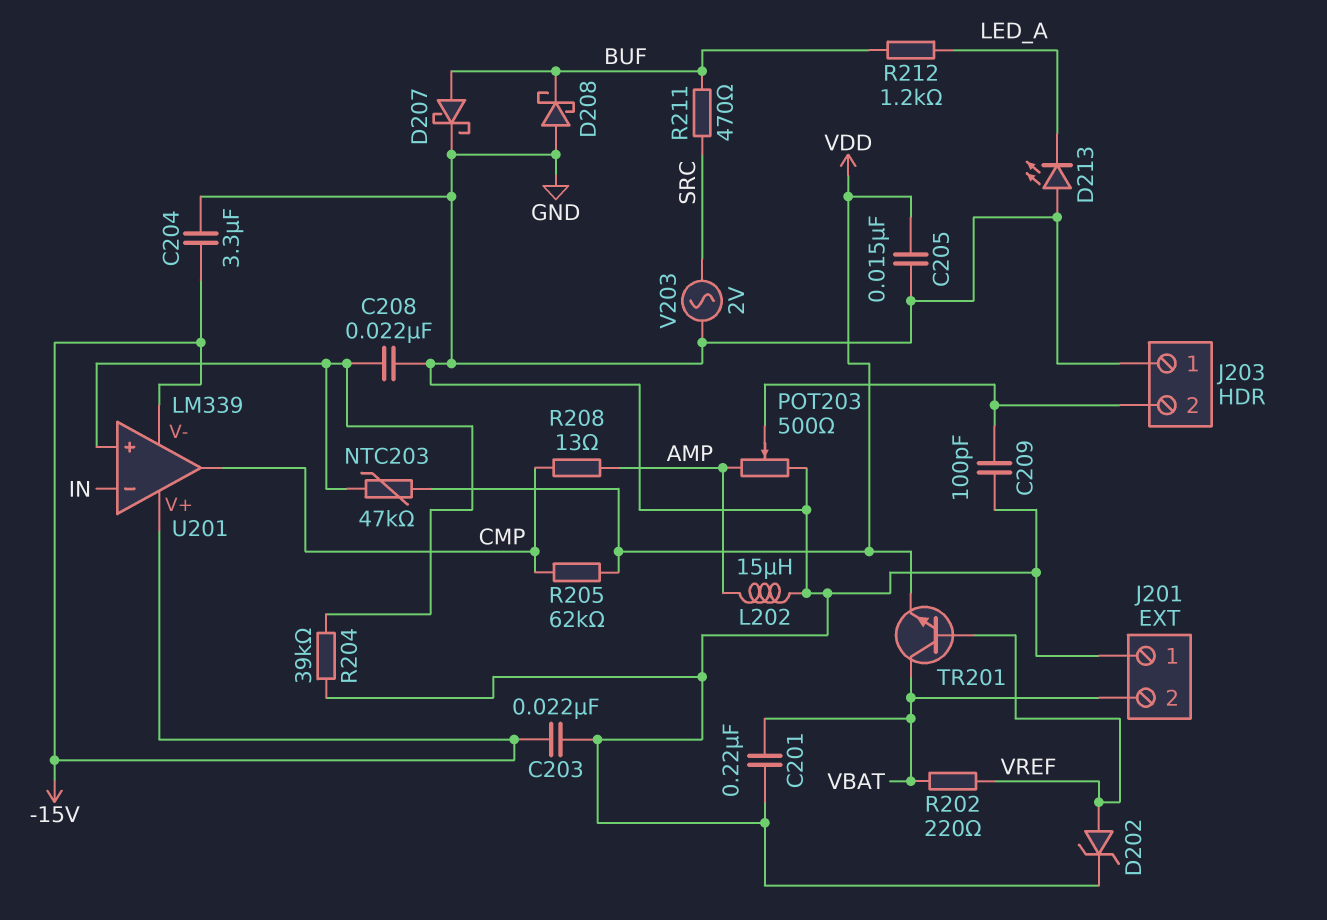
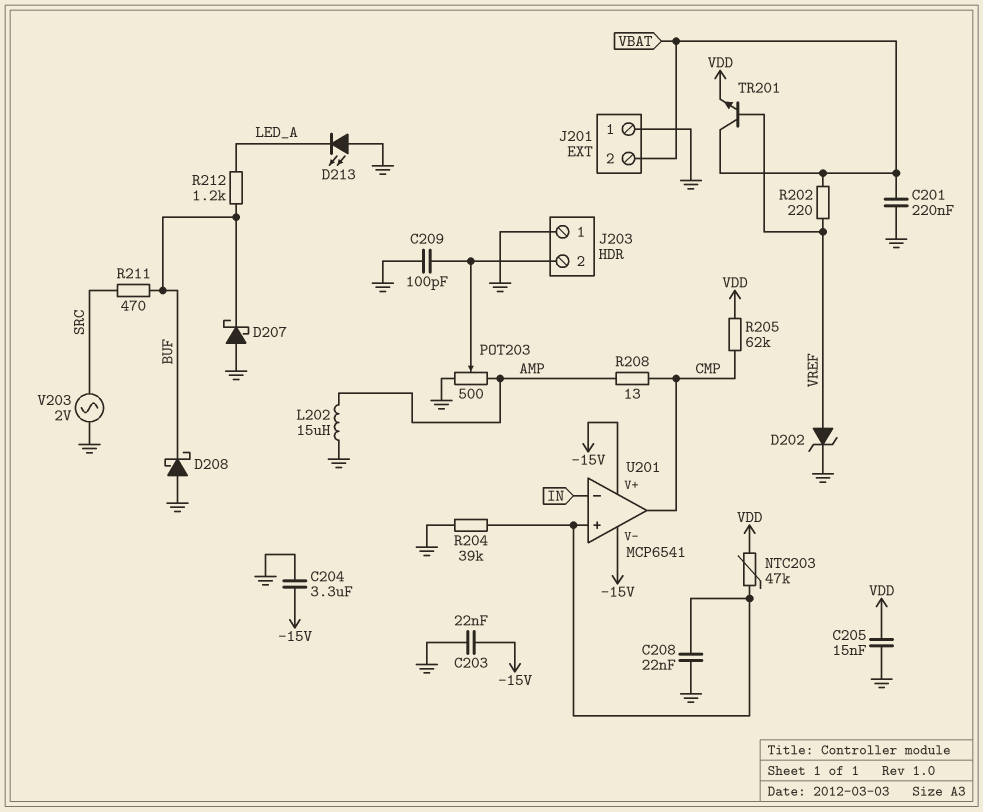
D207: schottky (A BUF, K GND) -> schottky (A GND, K BUF)
U201: LM339 -> MCP6541

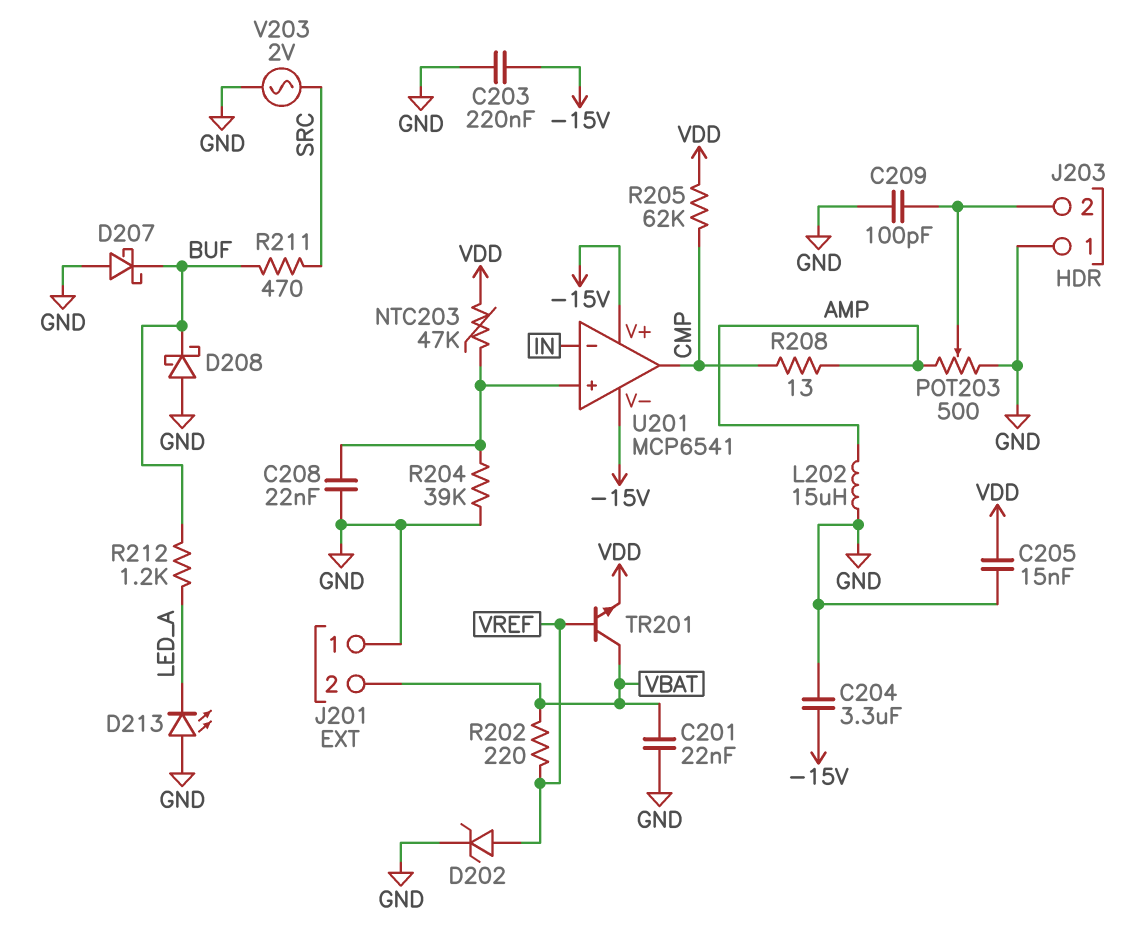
C201: 220nF (GND, VBAT) -> 22nF (GND, VBAT)
C203: 22nF (-15V, GND) -> 220nF (-15V, GND)

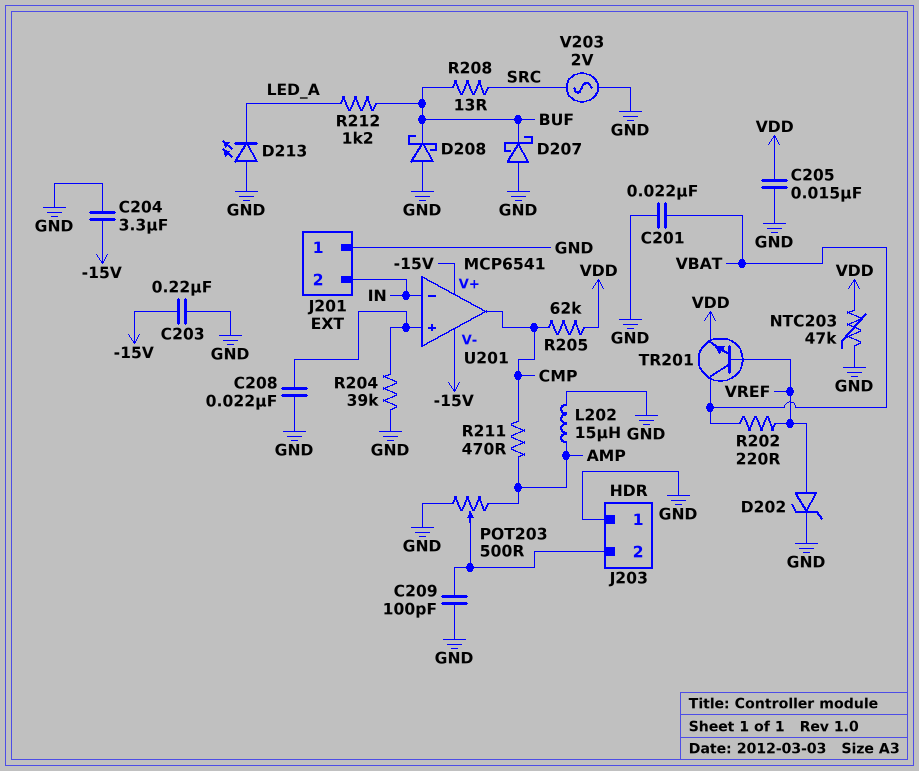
J201 pin 2: VBAT -> IN
NTC203: 47k (U201/in+, VDD) -> 47k (GND, VDD)
R208: 13 (AMP, CMP) -> 13 (BUF, SRC)
R211: 470 (BUF, SRC) -> 470 (AMP, CMP)

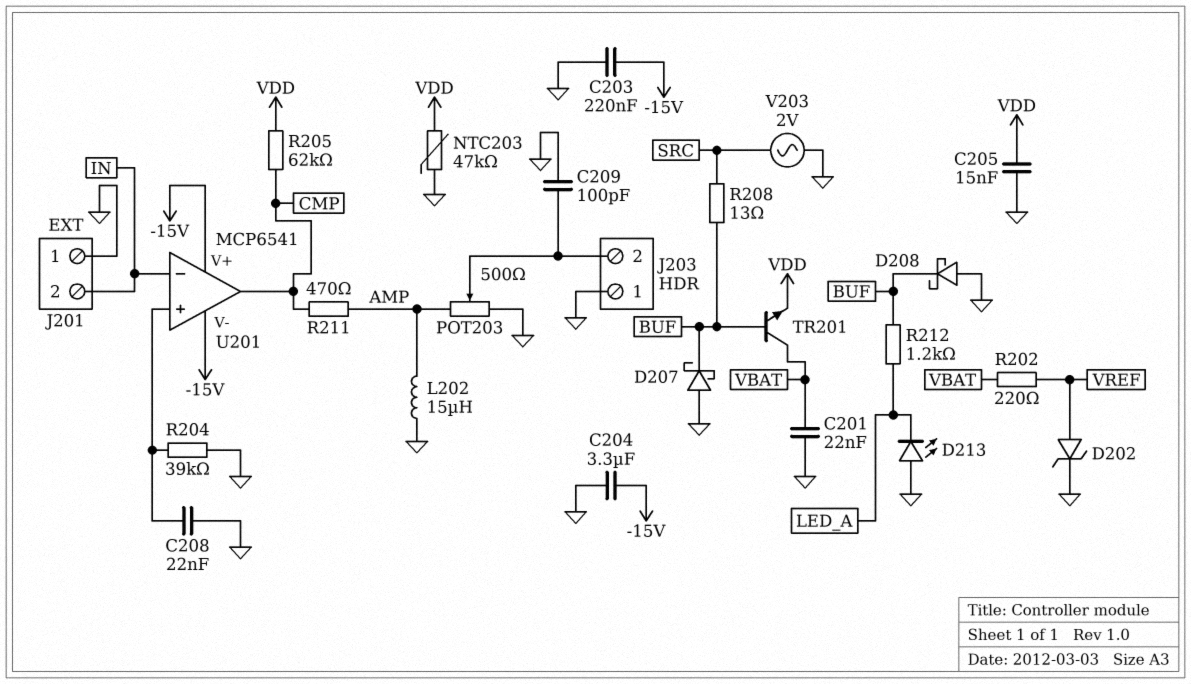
TR201: NPN (B VREF, C VBAT, E VDD) -> NPN (B BUF, C VBAT, E VDD)

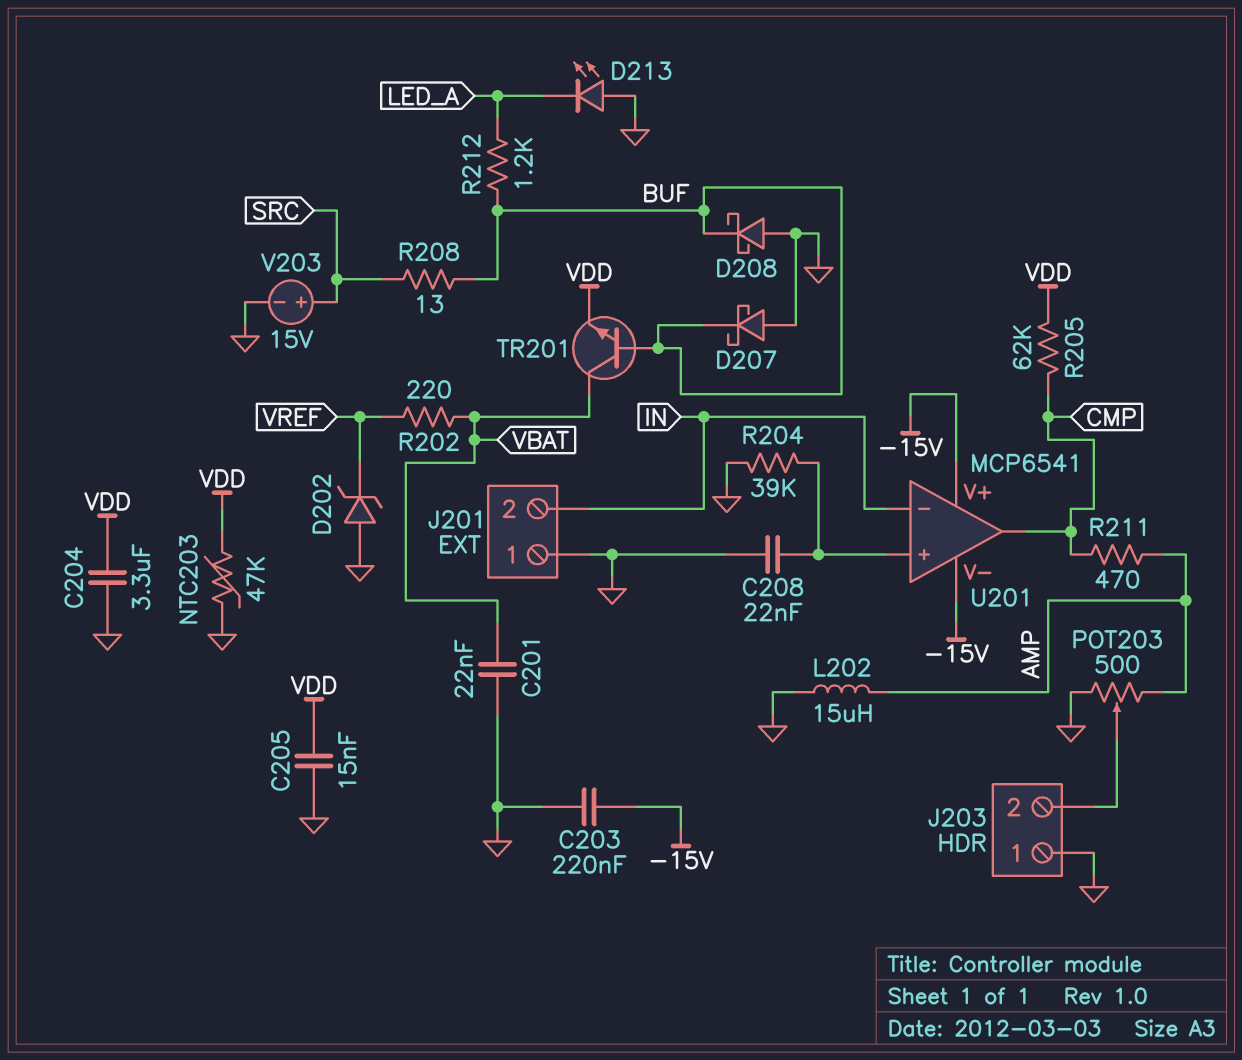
C204: 3.3uF (-15V, GND) -> 3.3uF (GND, VDD)
C209: 100pF (GND, J203/2) -> none
D202: zener (A VREF, K GND) -> zener (A GND, K VREF)
V203: AC 2V (GND, SRC) -> 15V (plus SRC, minus GND)

